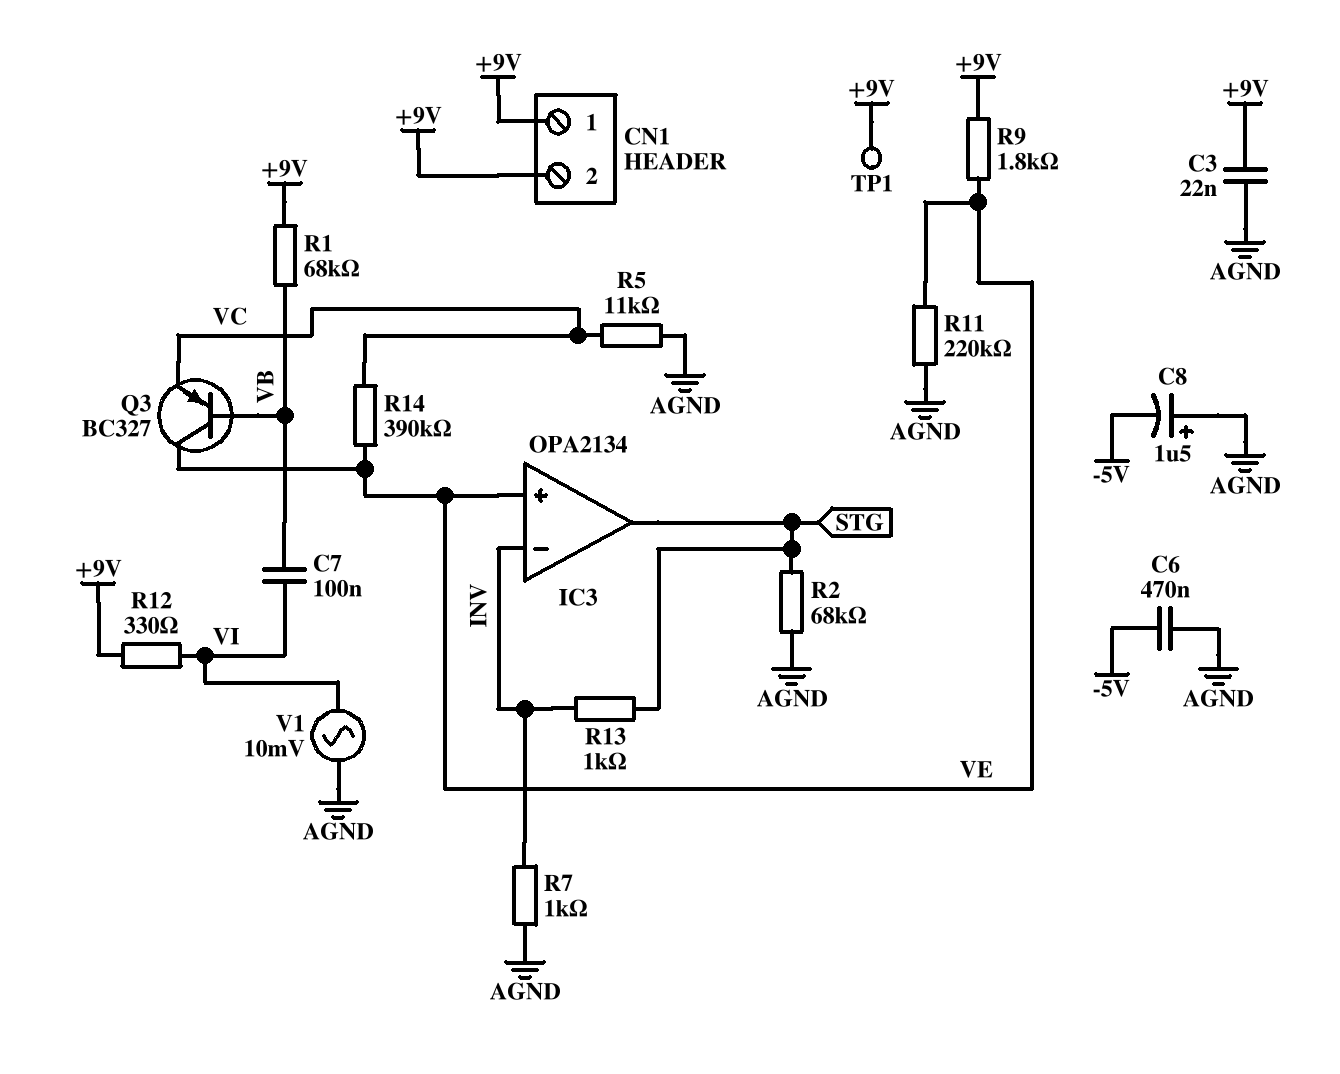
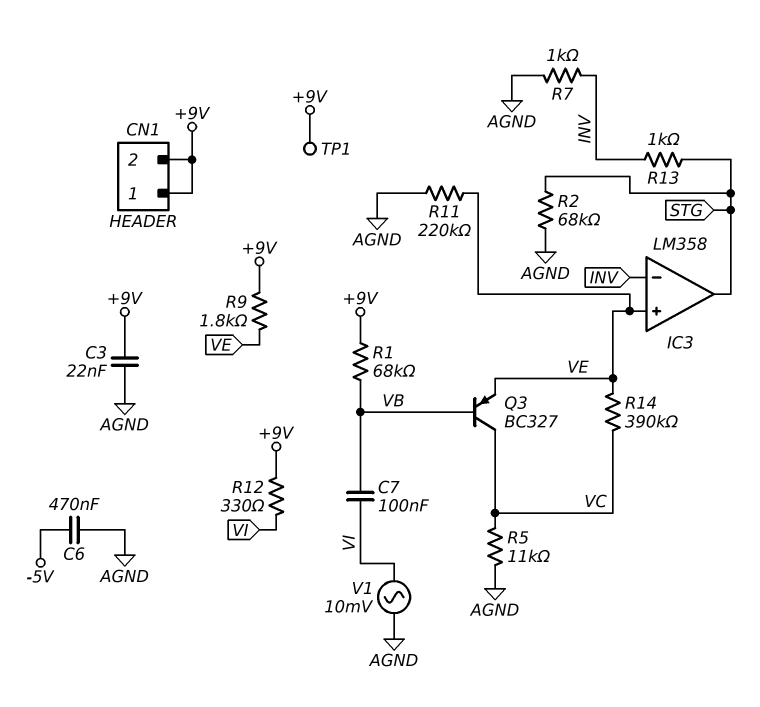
C8: 1.5uF (plus AGND, minus -5V) -> none
IC3: OPA2134 -> LM358
Q3: PNP BC327 (B VB, C VE, E VC) -> PNP BC327 (B VB, C VC, E VE)

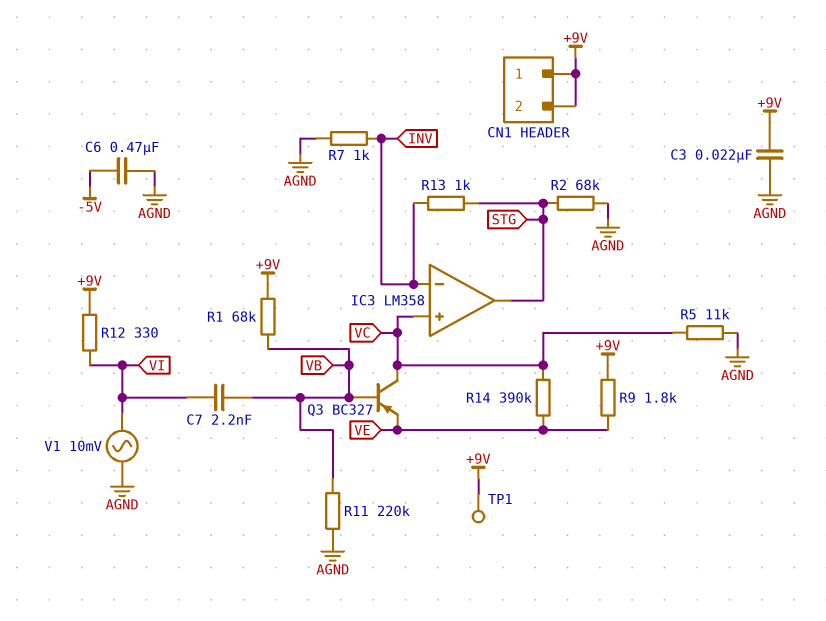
C7: 100nF (VB, VI) -> 2.2nF (VB, VI)
IC3 pin in+: VE -> VC
R11: 220k (AGND, VE) -> 220k (AGND, VB)

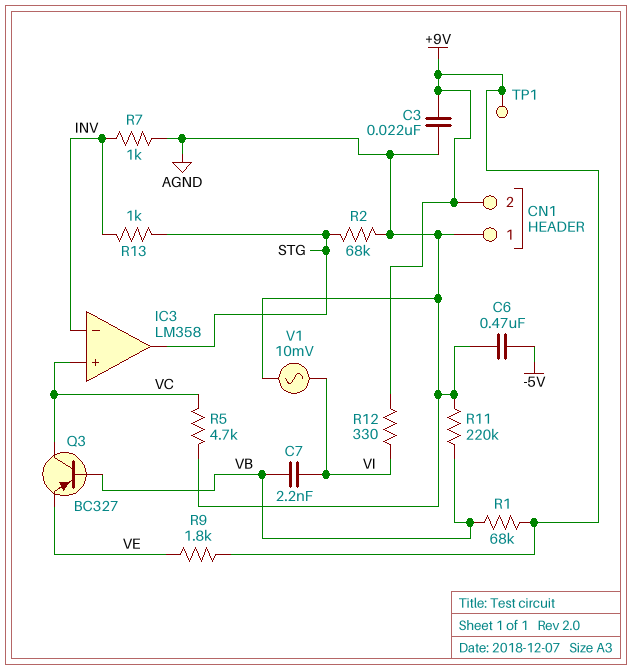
CN1 pin 1: +9V -> AGND
R5: 11k (AGND, VC) -> 4.7k (AGND, VC)
R14: 390k (VC, VE) -> none

